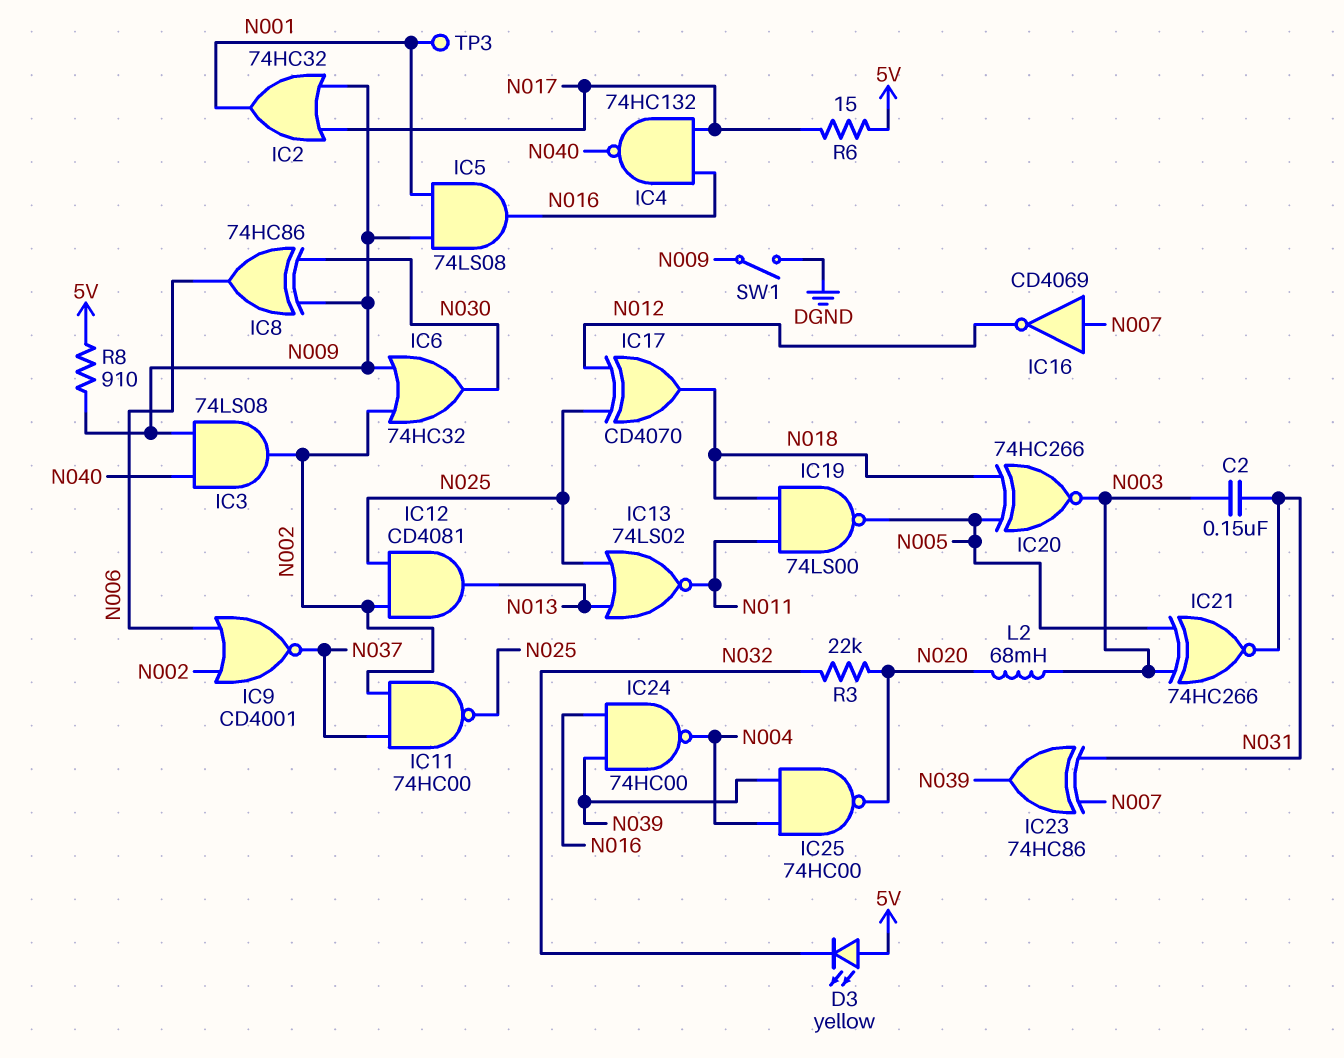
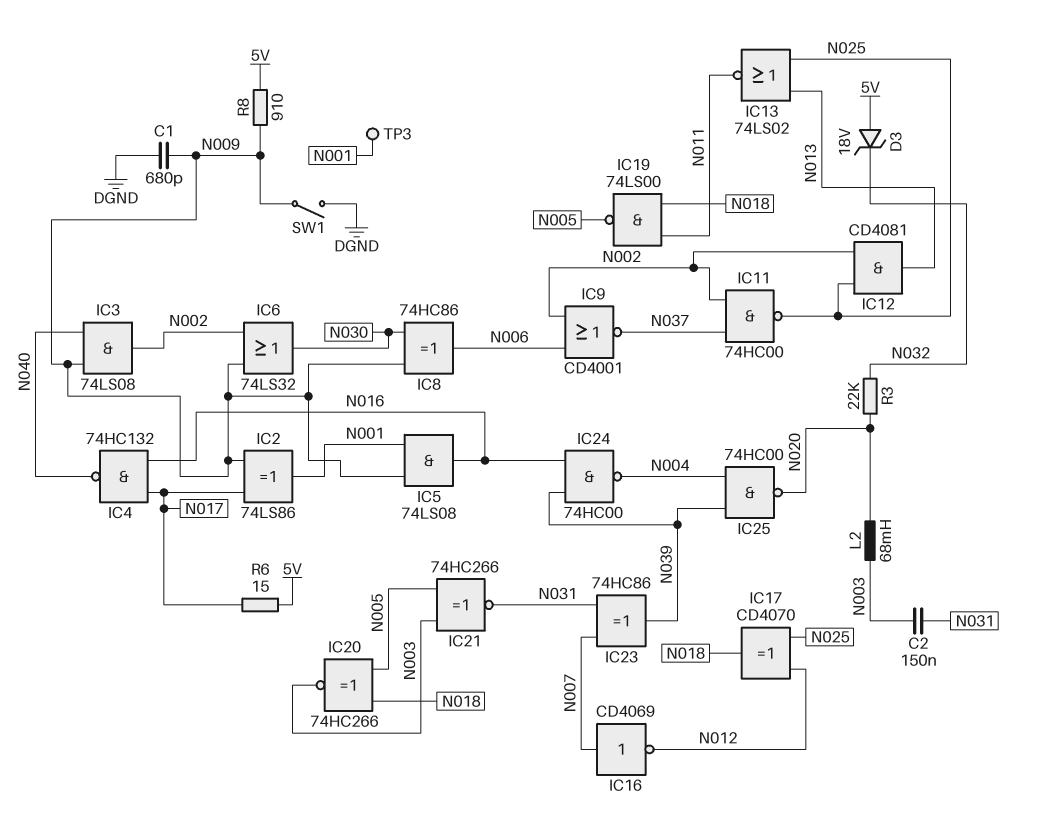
C1: none -> 680pF (DGND, N009)
D3: LED yellow (A 5V, K N032) -> zener 18V (A 5V, K N032)
IC2: OR 74HC32 (in N009, in N017, out N001) -> XOR 74LS86 (in N009, in N017, out N001)
IC6: OR 74HC32 (in N002, in N009, out N030) -> OR 74LS32 (in N002, in N009, out N030)

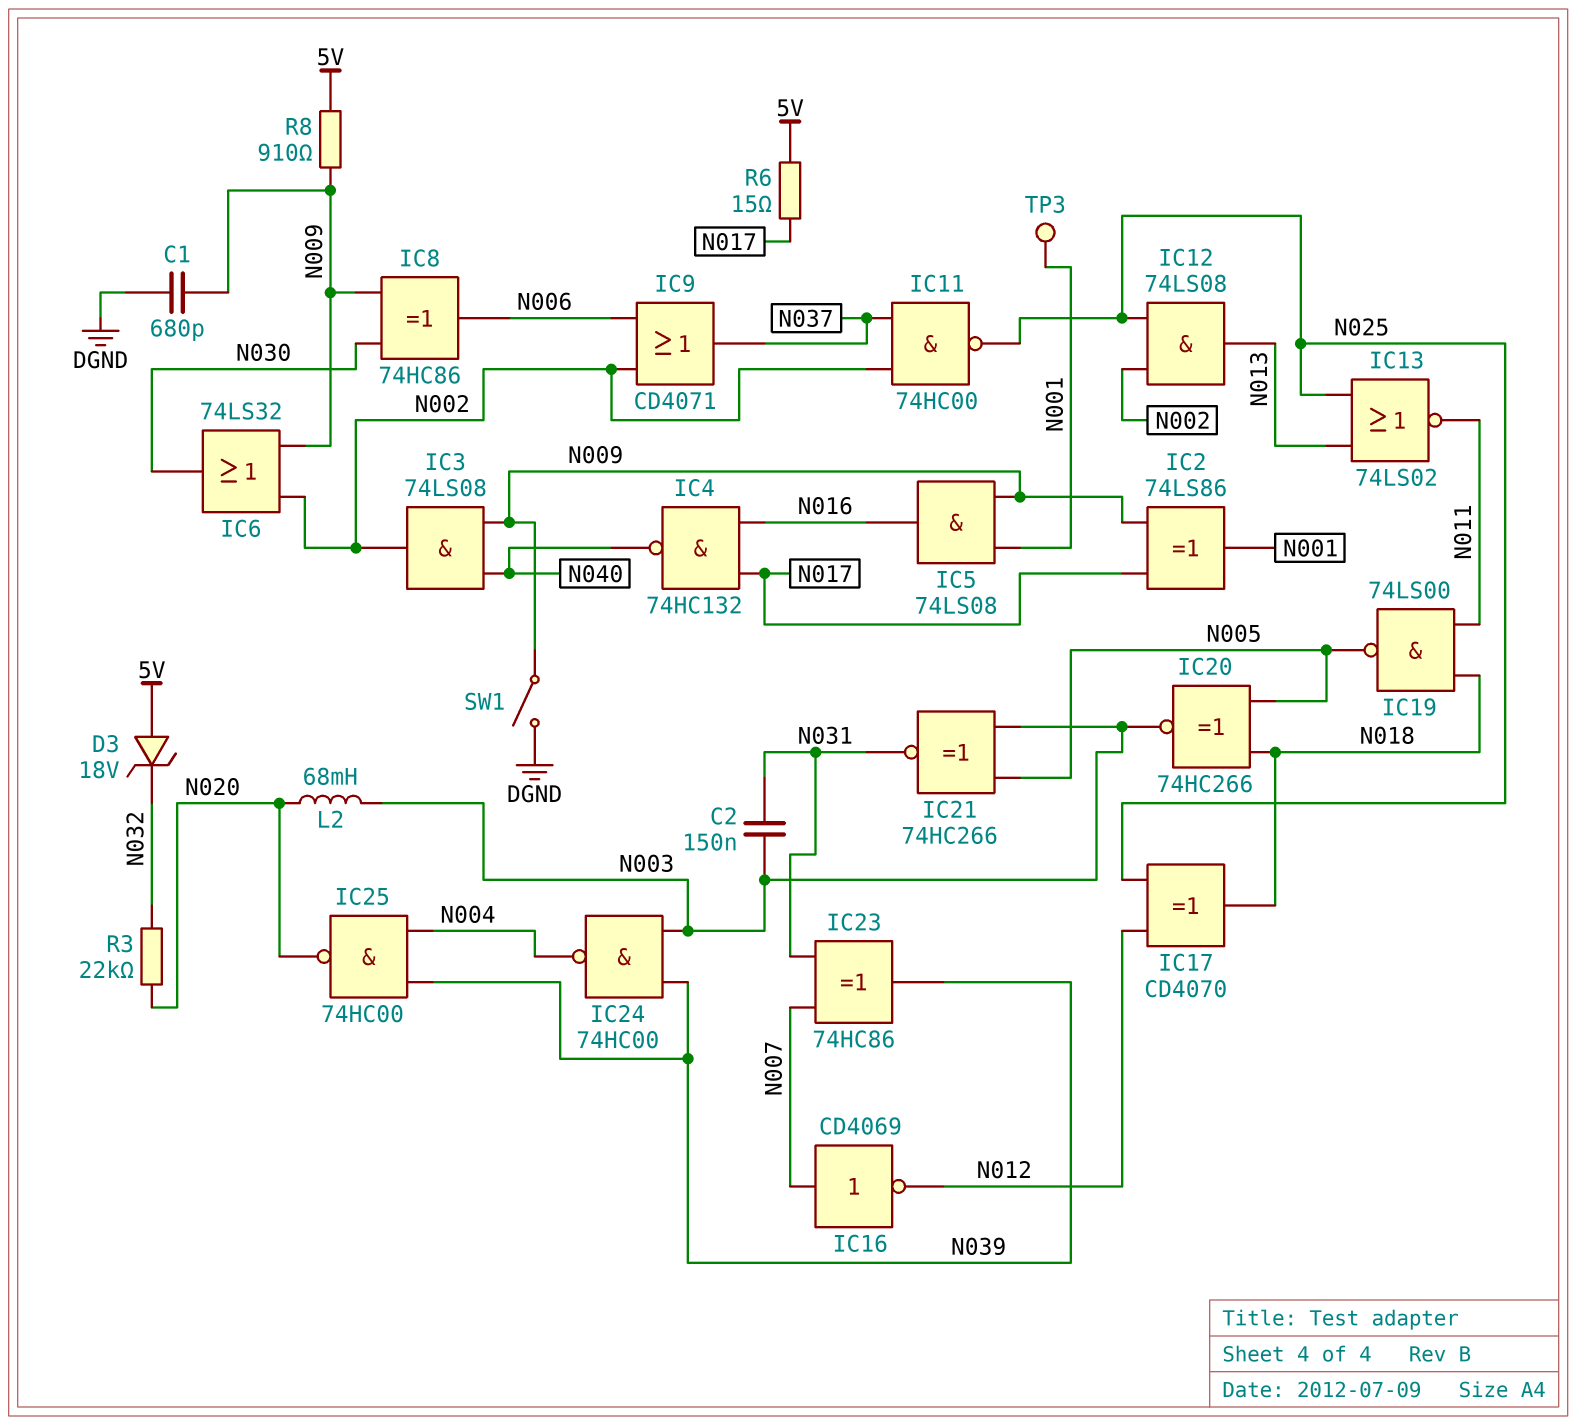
IC9: NOR CD4001 (in N002, in N006, out N037) -> OR CD4071 (in N002, in N006, out N037)
IC12: AND CD4081 (in N002, in N025, out N013) -> AND 74LS08 (in N002, in N025, out N013)
IC24: NAND 74HC00 (in N016, in N039, out N004) -> NAND 74HC00 (in N003, in N039, out N004)

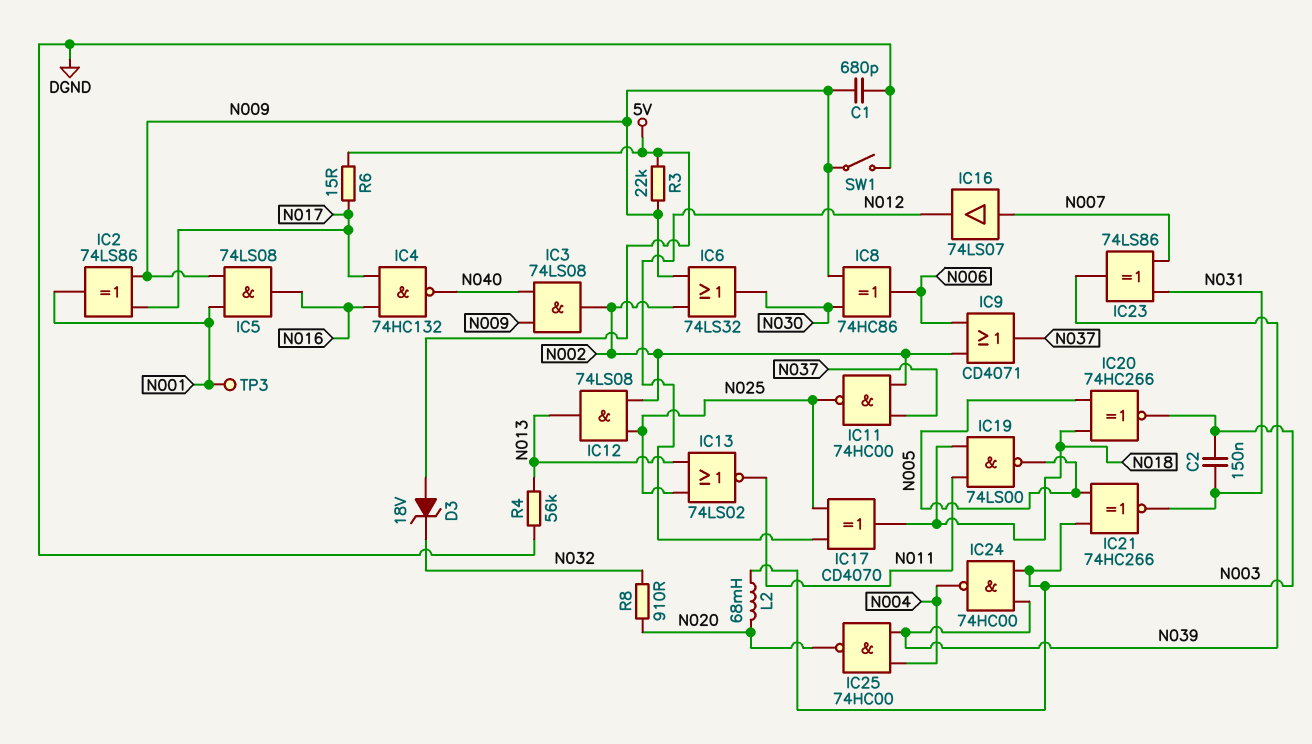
IC16: NOT CD4069 (in N007, out N012) -> buffer 74LS07 (in N007, out N012)
IC23: XOR 74HC86 (in N007, in N031, out N039) -> XOR 74LS86 (in N007, in N031, out N039)
R3: 22k (N020, N032) -> 22k (5V, N009)
R4: none -> 56k (DGND, N013)
R8: 910 (5V, N009) -> 910 (N020, N032)

